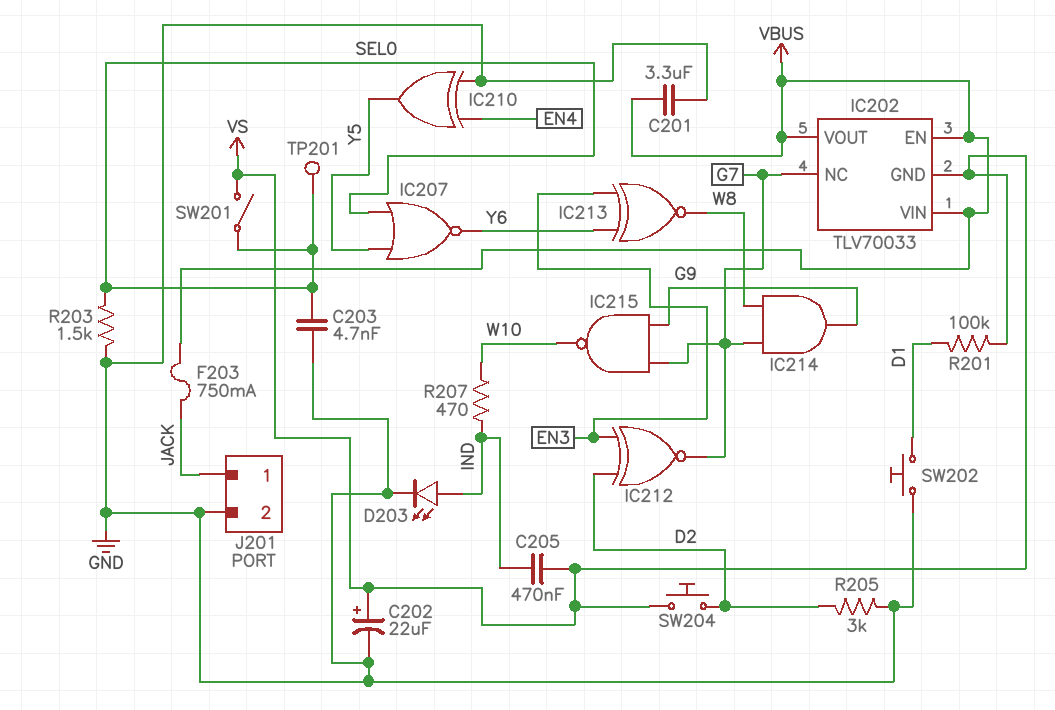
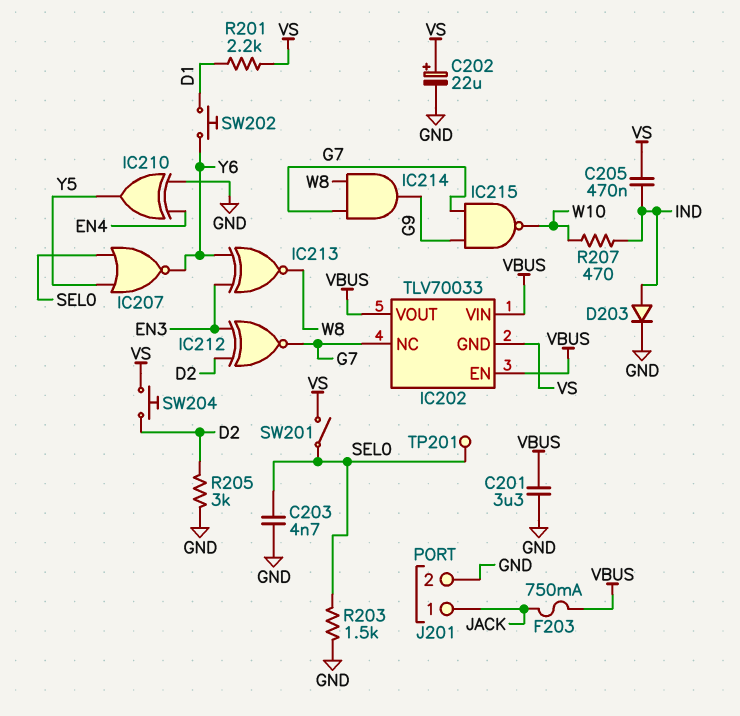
D203: LED (A IND, K GND) -> diode (A IND, K GND)
R201: 100k (D1, VS) -> 2.2k (D1, VS)
SW202: button (D1, GND) -> button (D1, Y6)

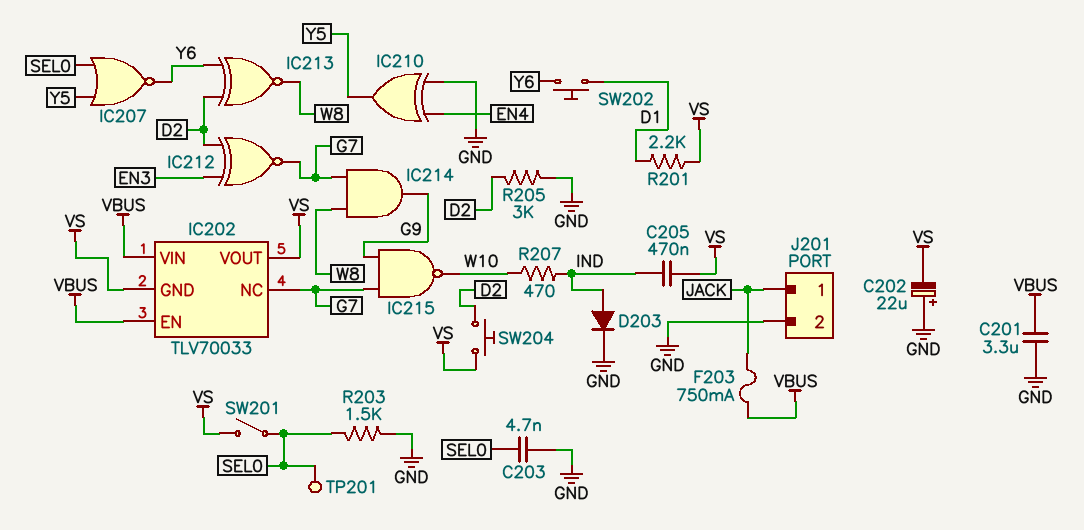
C202: 22uF (plus VS, minus GND) -> 22uF (plus GND, minus VS)
IC202 pin VOUT: VBUS -> VS
IC213: XNOR (in EN3, in Y6, out W8) -> XNOR (in D2, in Y6, out W8)

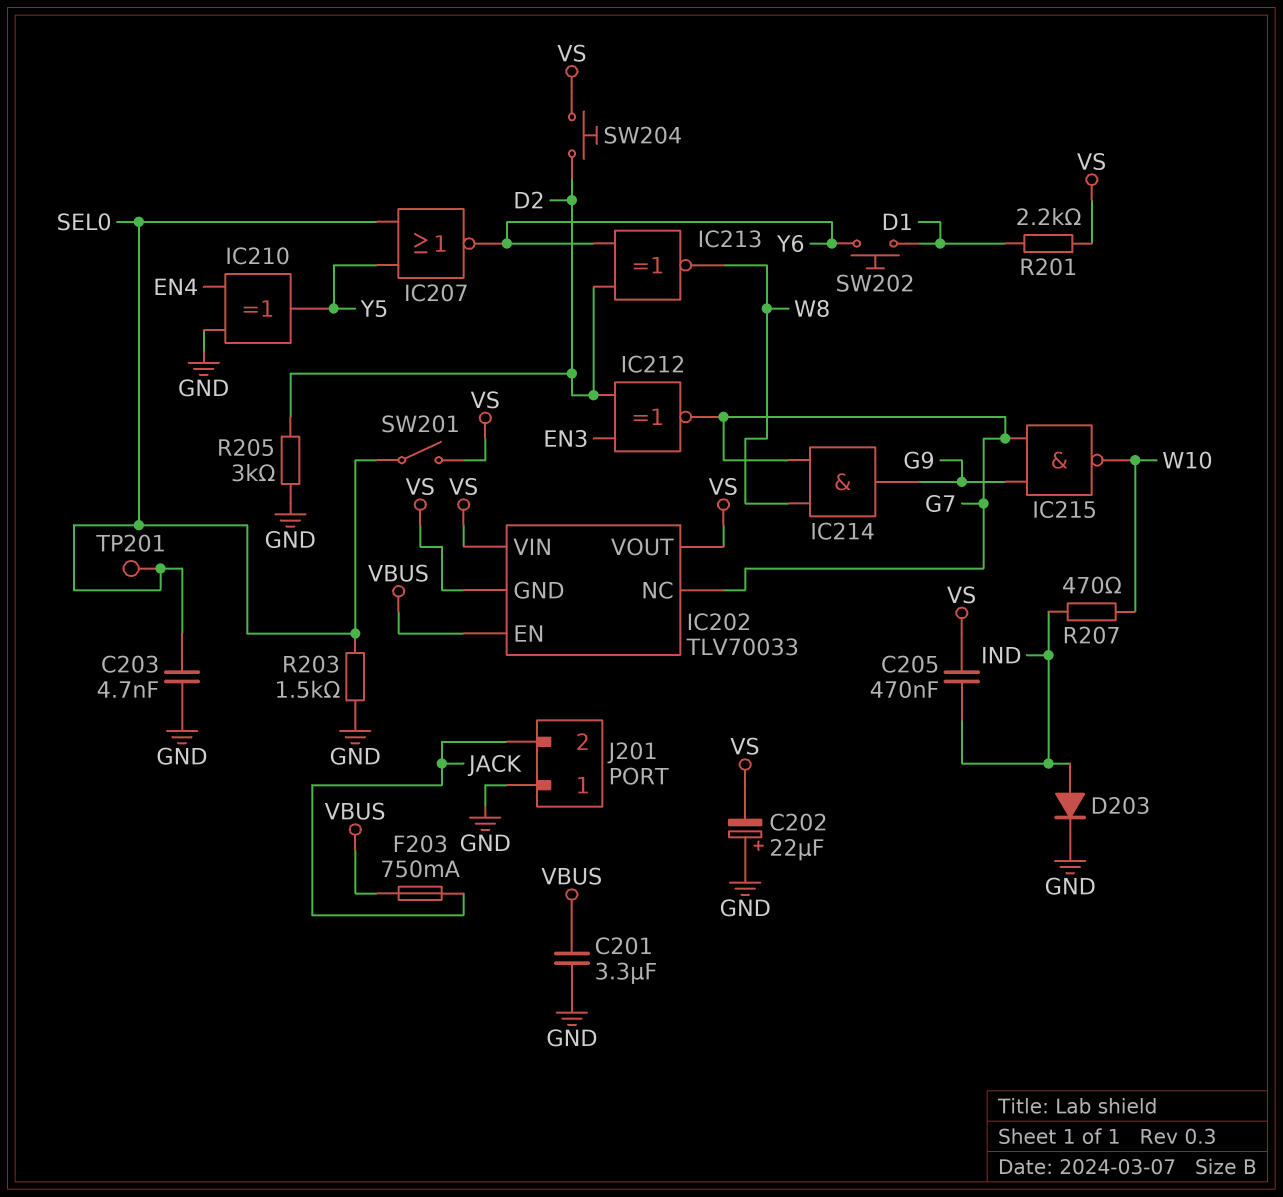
IC202 pin VIN: VBUS -> VS
J201 pin 1: JACK -> GND
J201 pin 2: GND -> JACK

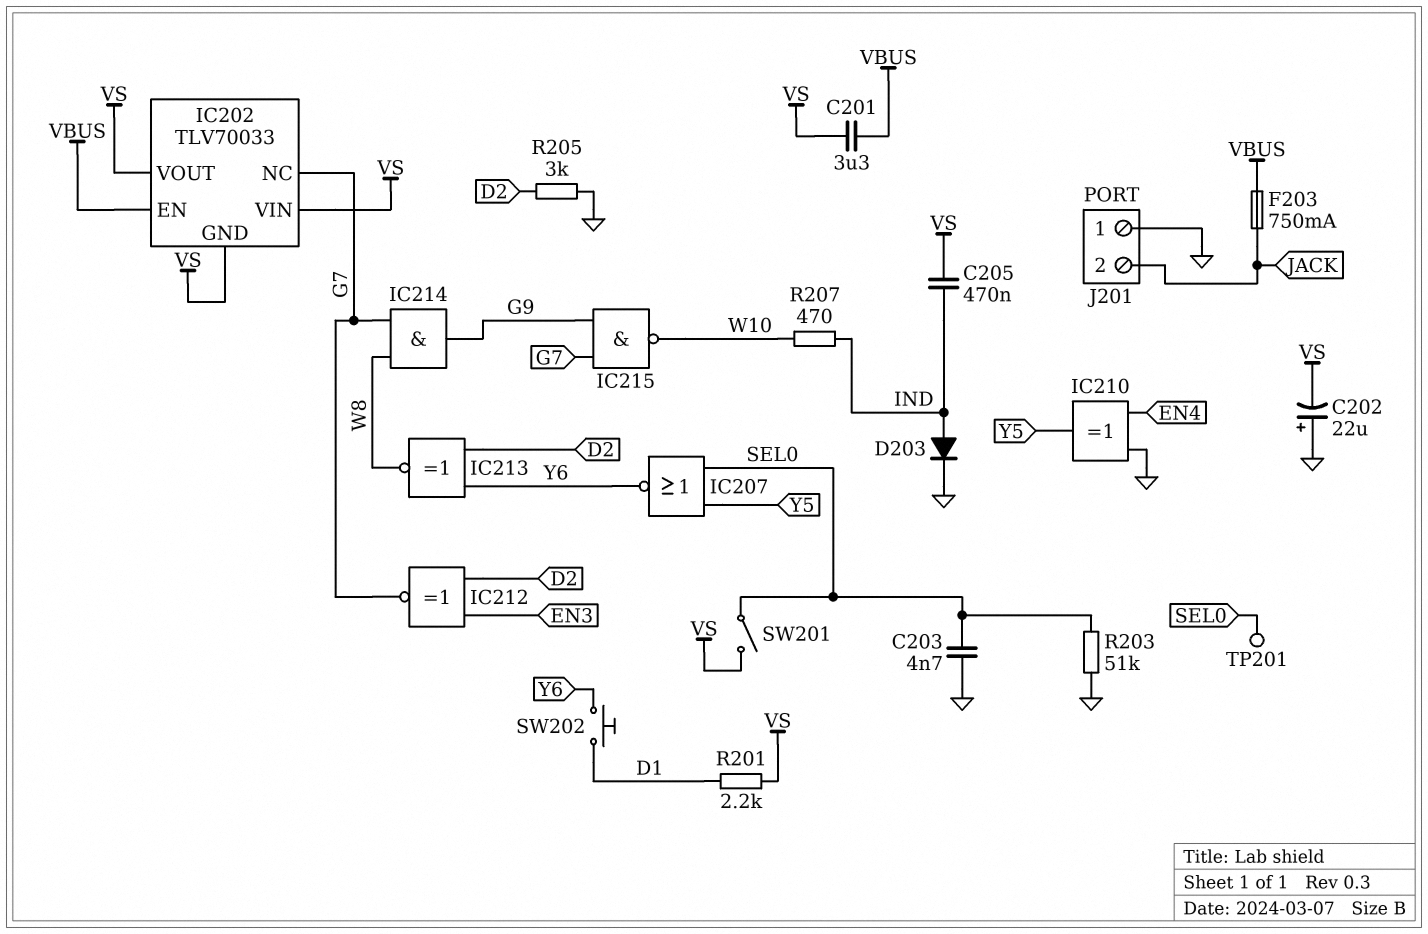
C201: 3.3uF (GND, VBUS) -> 3.3uF (VBUS, VS)
R203: 1.5k (GND, SEL0) -> 51k (GND, SEL0)
SW204: button (D2, VS) -> none

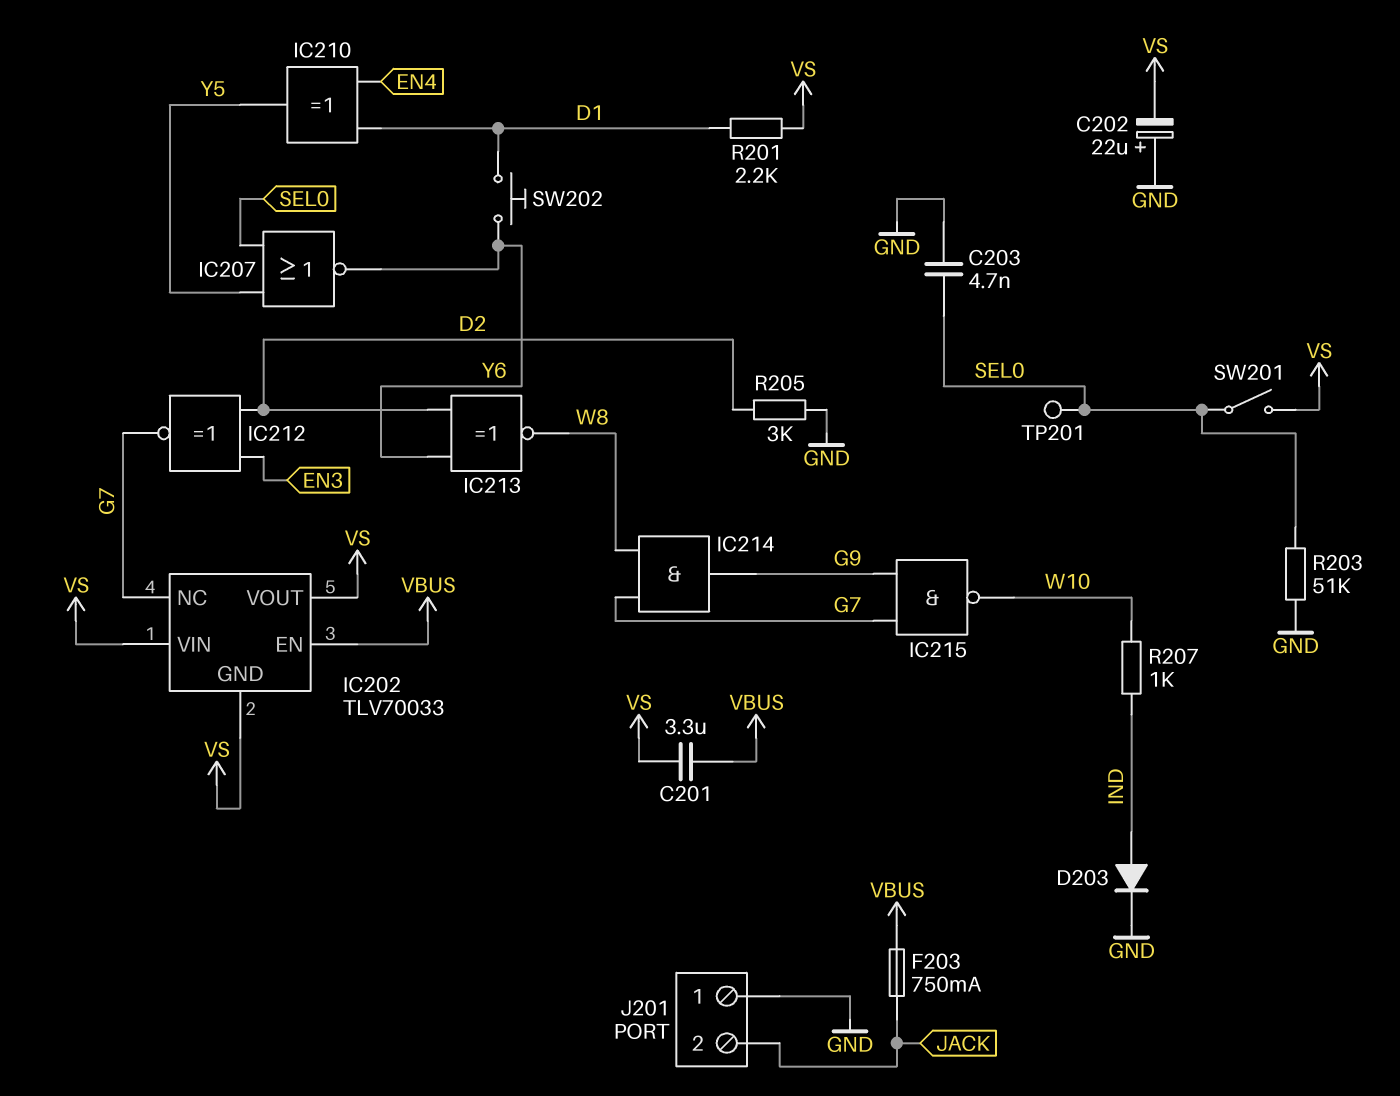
C205: 470nF (IND, VS) -> none
IC210: XOR (in EN4, in GND, out Y5) -> XOR (in D1, in EN4, out Y5)
R207: 470 (IND, W10) -> 1k (IND, W10)

